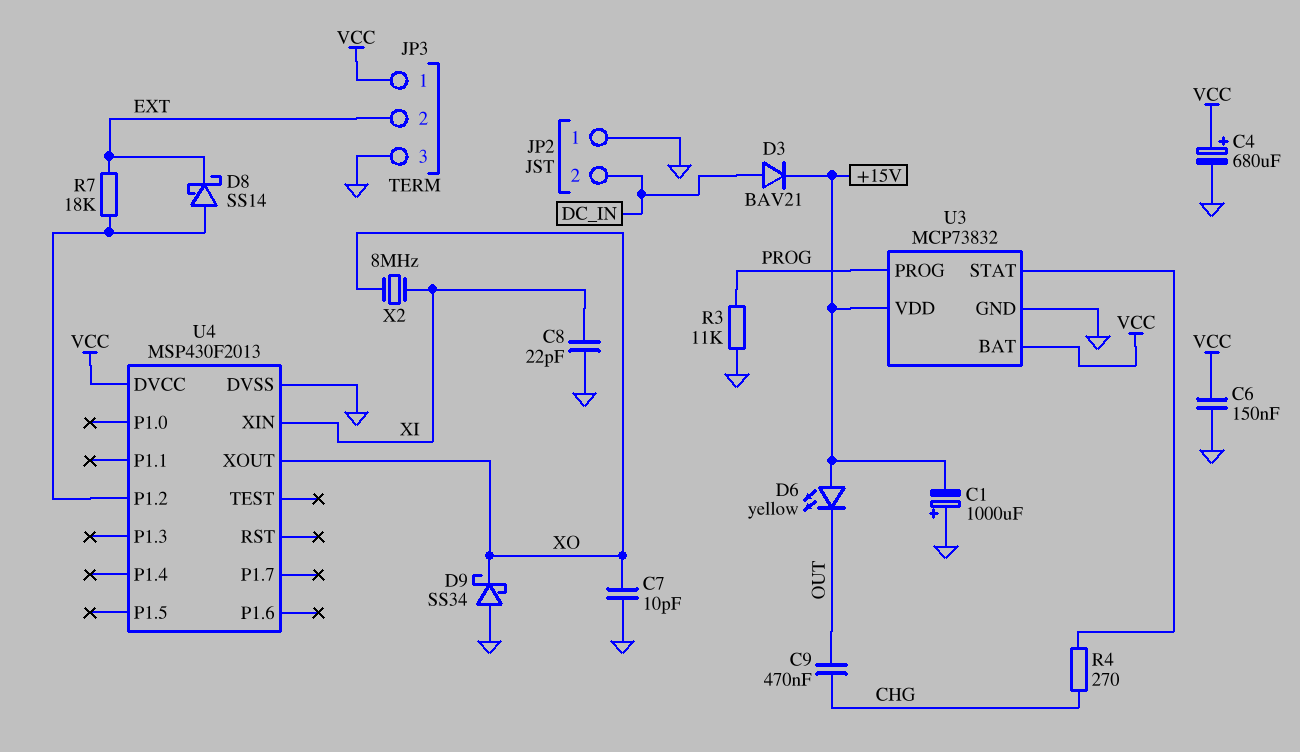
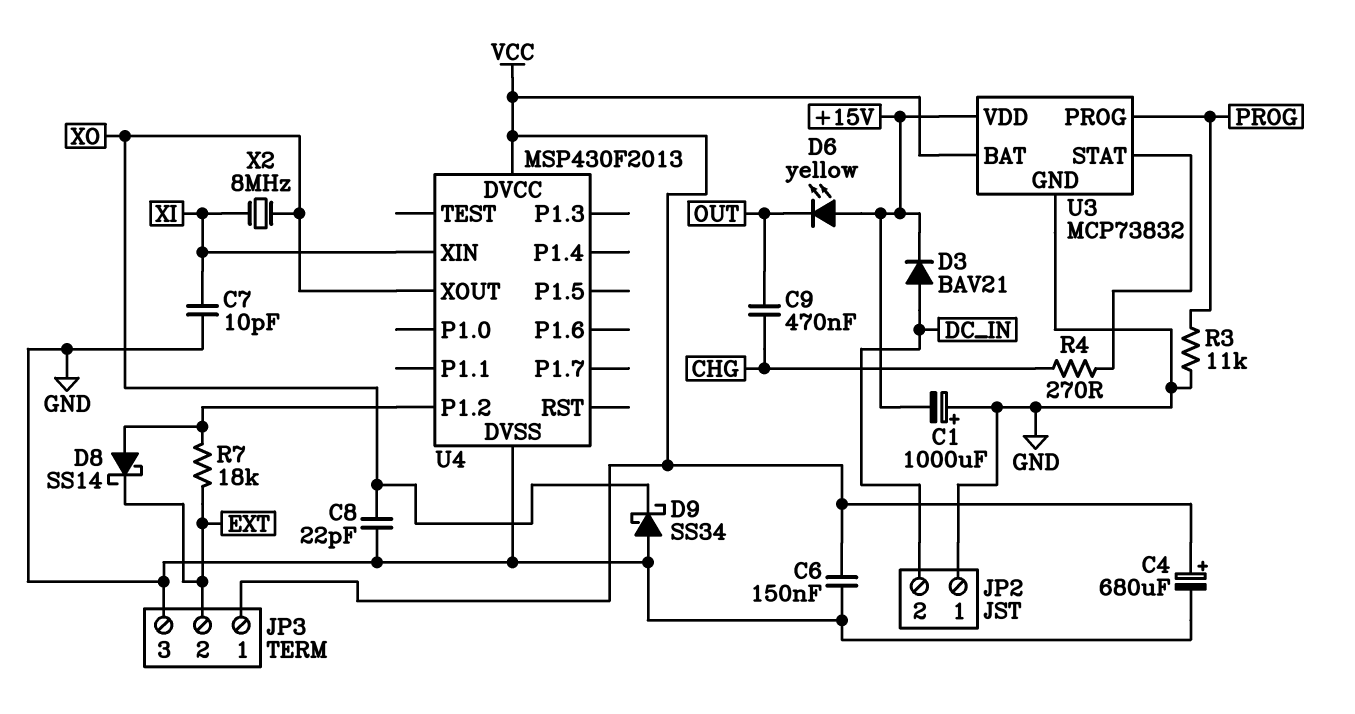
C7: 10pF (GND, XO) -> 10pF (GND, XI)
C8: 22pF (GND, XI) -> 22pF (GND, XO)

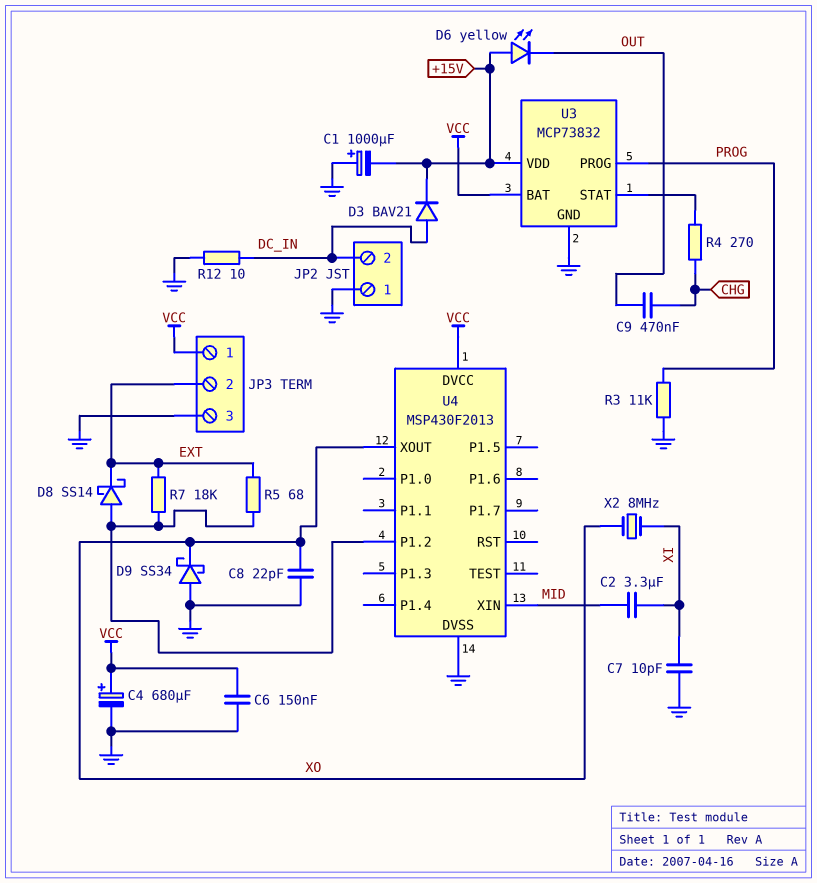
C2: none -> 3.3uF (MID, XI)
R5: none -> 68 (EXT, U4/P1.2)
R12: none -> 10 (DC_IN, GND)
U4 pin XIN: XI -> MID

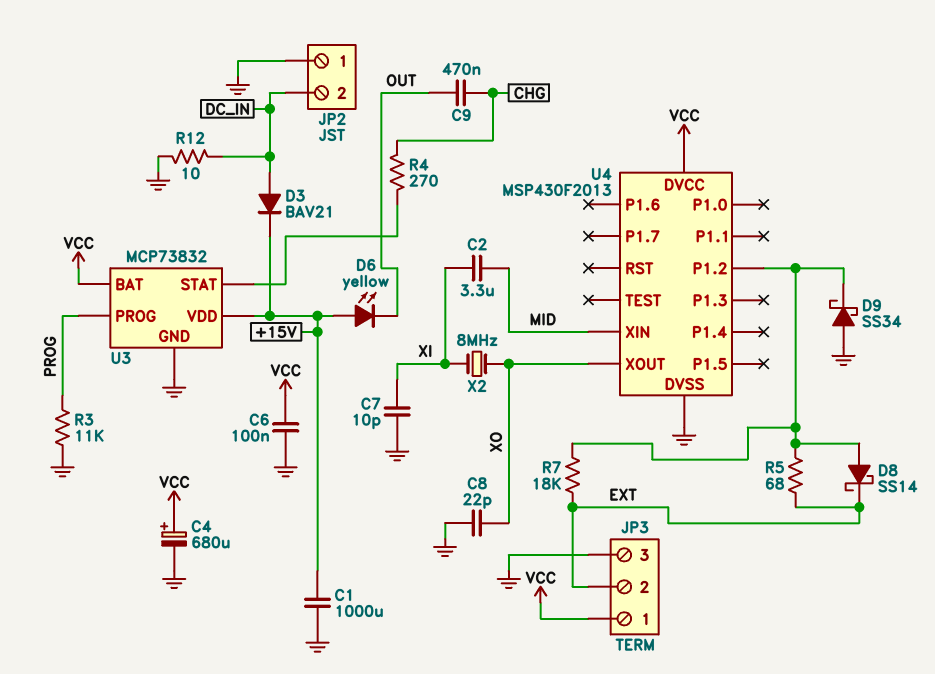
C1: 1000uF (plus GND, minus +15V) -> 1000uF (+15V, GND)
C6: 150nF (GND, VCC) -> 100nF (GND, VCC)
D9: schottky SS34 (A GND, K XO) -> schottky SS34 (A GND, K U4/P1.2)

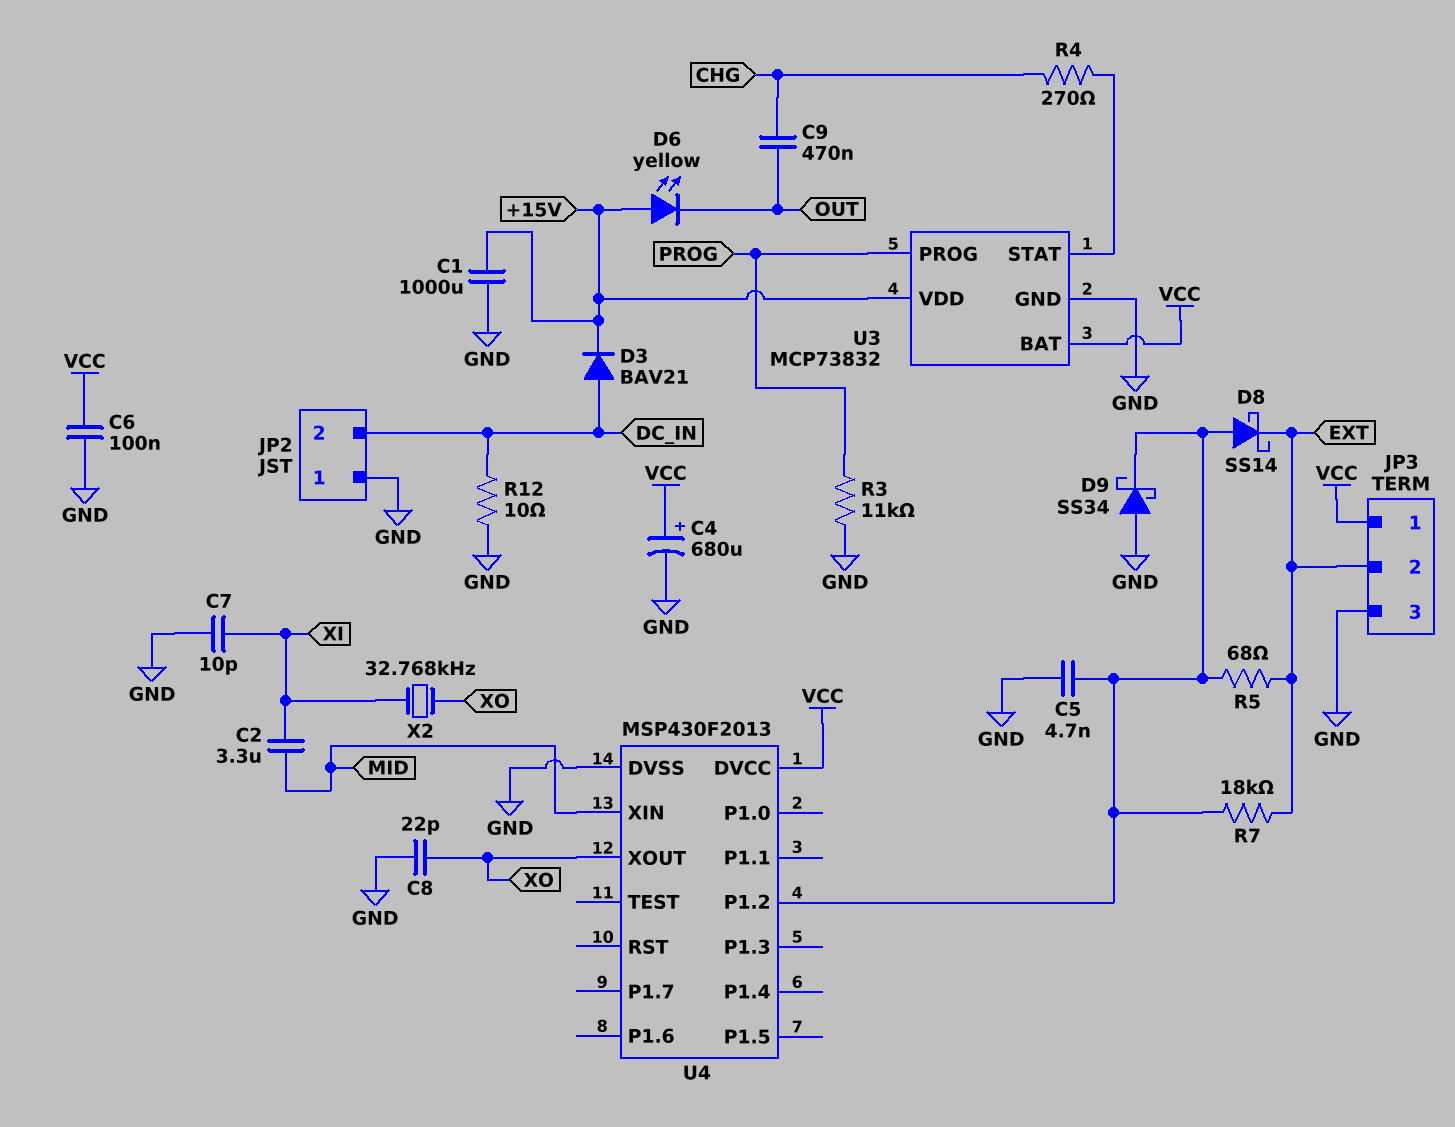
C5: none -> 4.7nF (GND, U4/P1.2)
X2: 8MHz (XI, XO) -> 32.768kHz (XI, XO)

